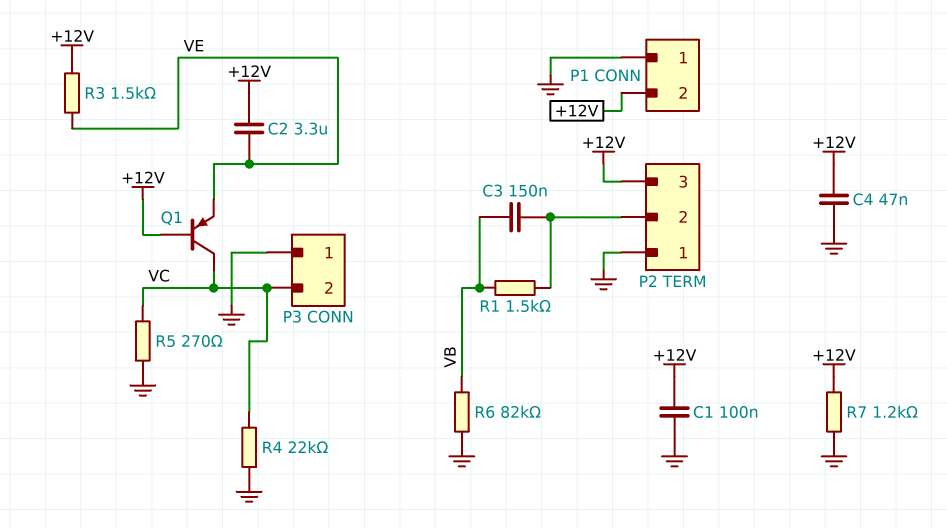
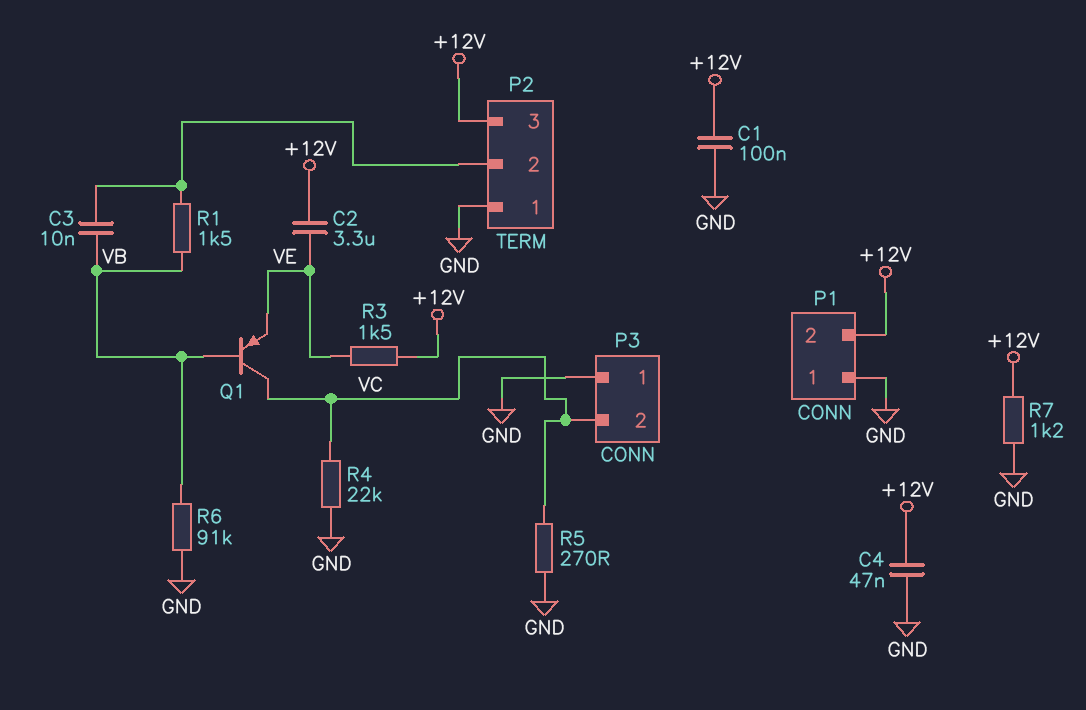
C3: 150nF (P2/2, VB) -> 10nF (P2/2, VB)
Q1: PNP (B +12V, C VC, E VE) -> PNP (B VB, C VC, E VE)
R6: 82k (GND, VB) -> 91k (GND, VB)

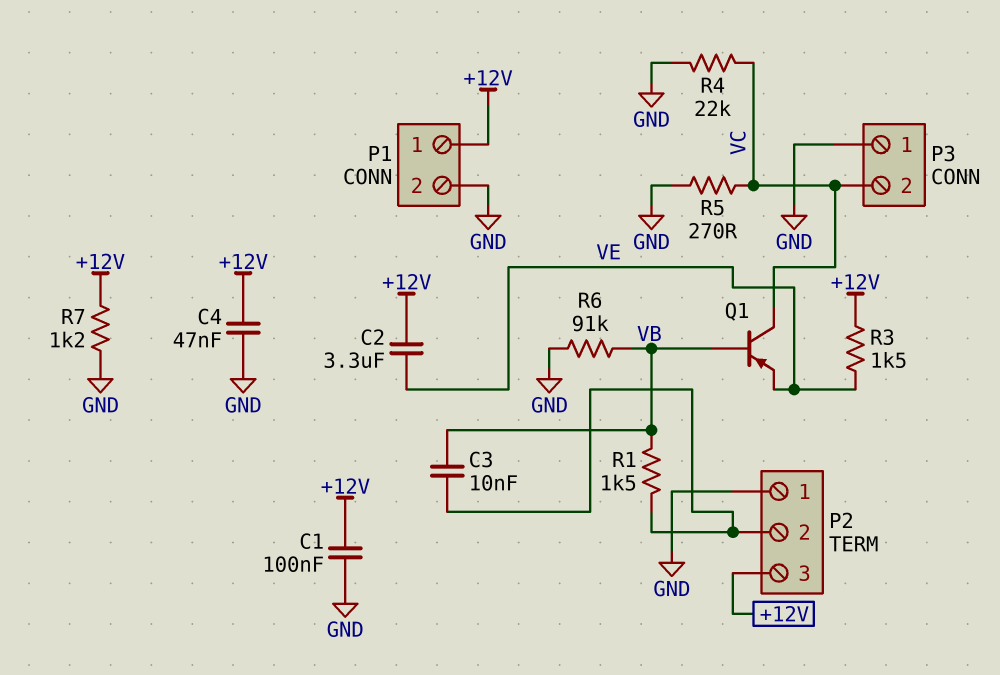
P1 pin 1: GND -> +12V
P1 pin 2: +12V -> GND

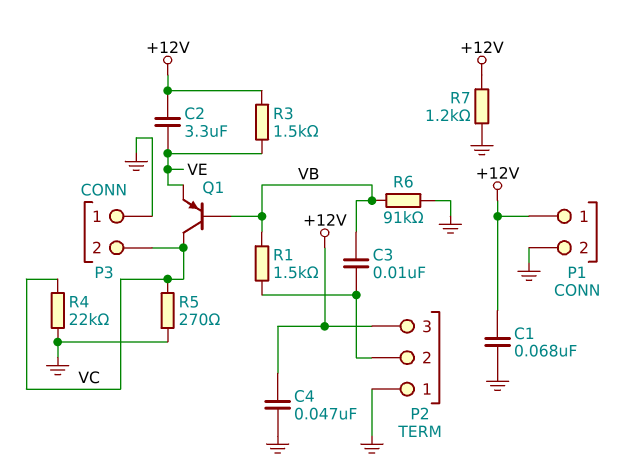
C1: 100nF (+12V, GND) -> 68nF (+12V, GND)

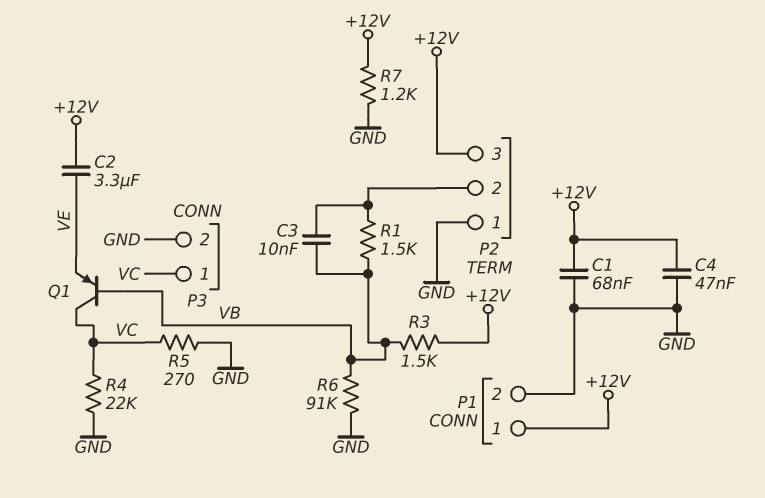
P3 pin 1: GND -> VC
P3 pin 2: VC -> GND
R3: 1.5k (+12V, VE) -> 1.5k (+12V, VB)

